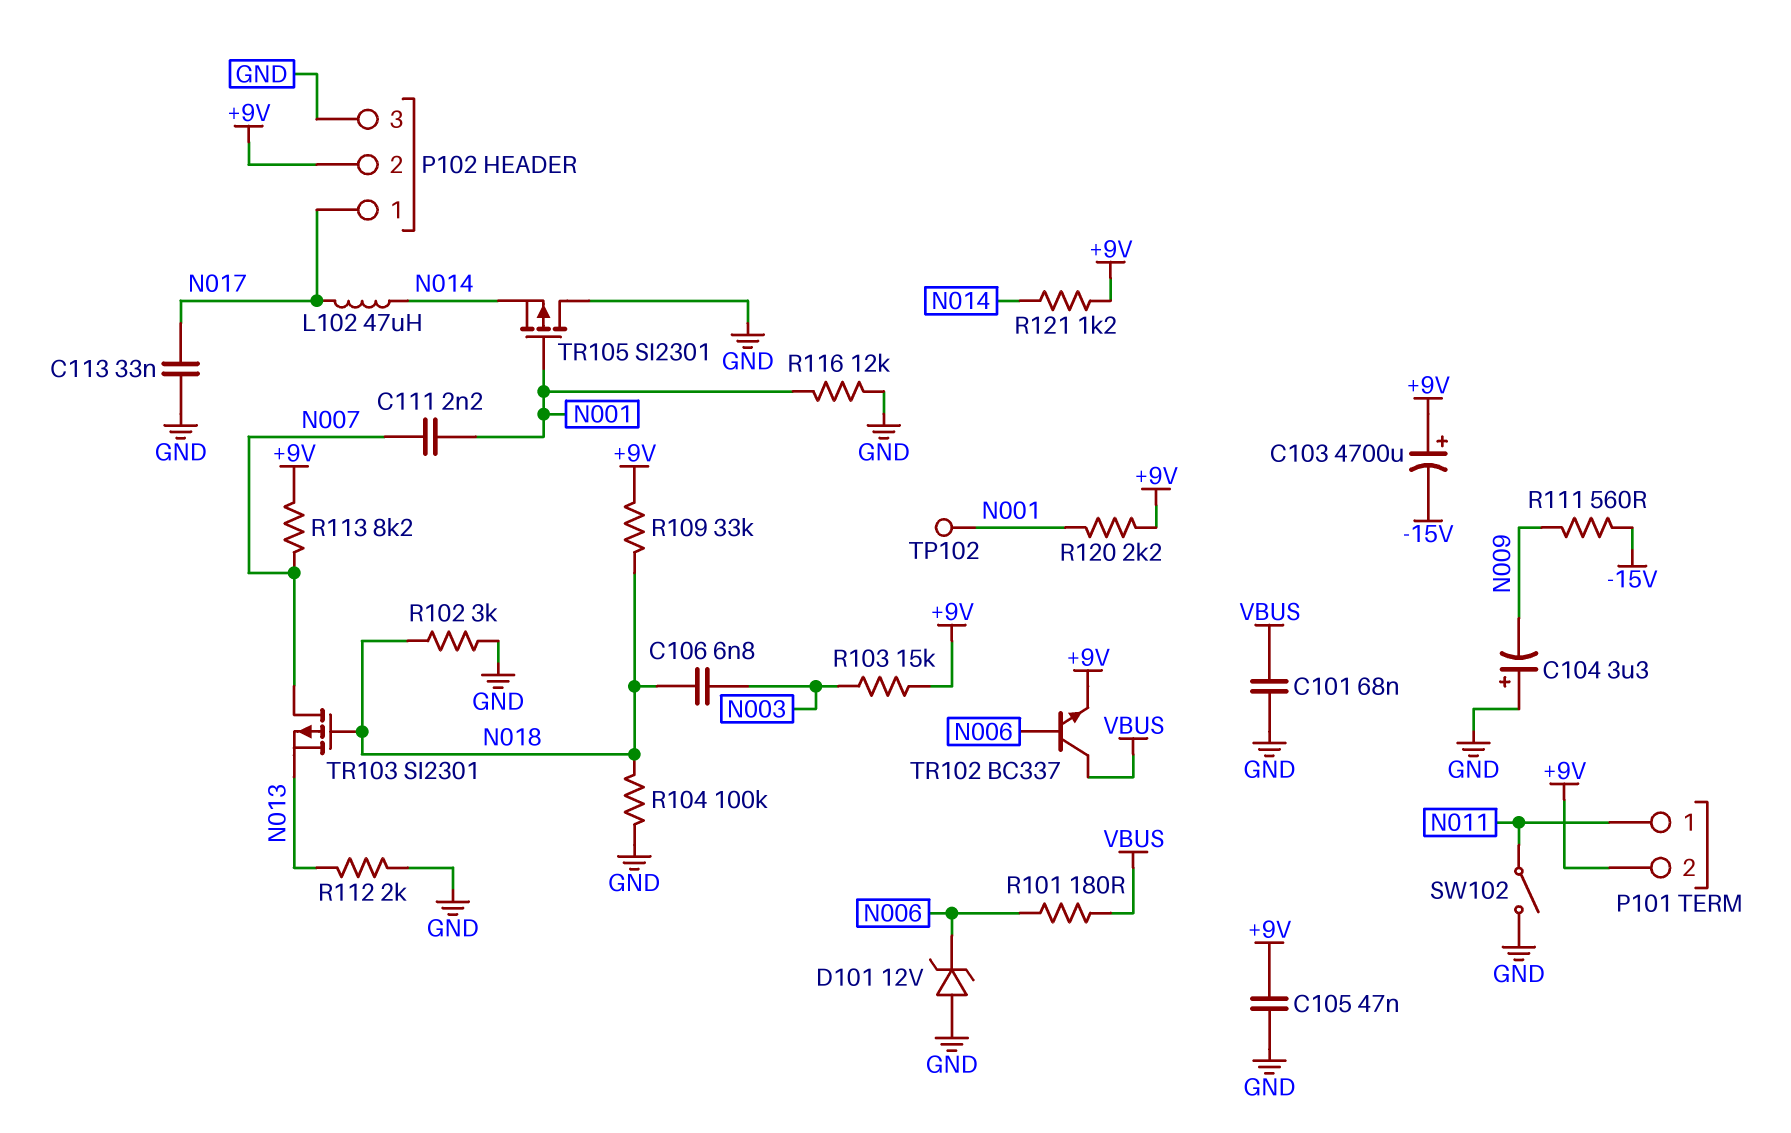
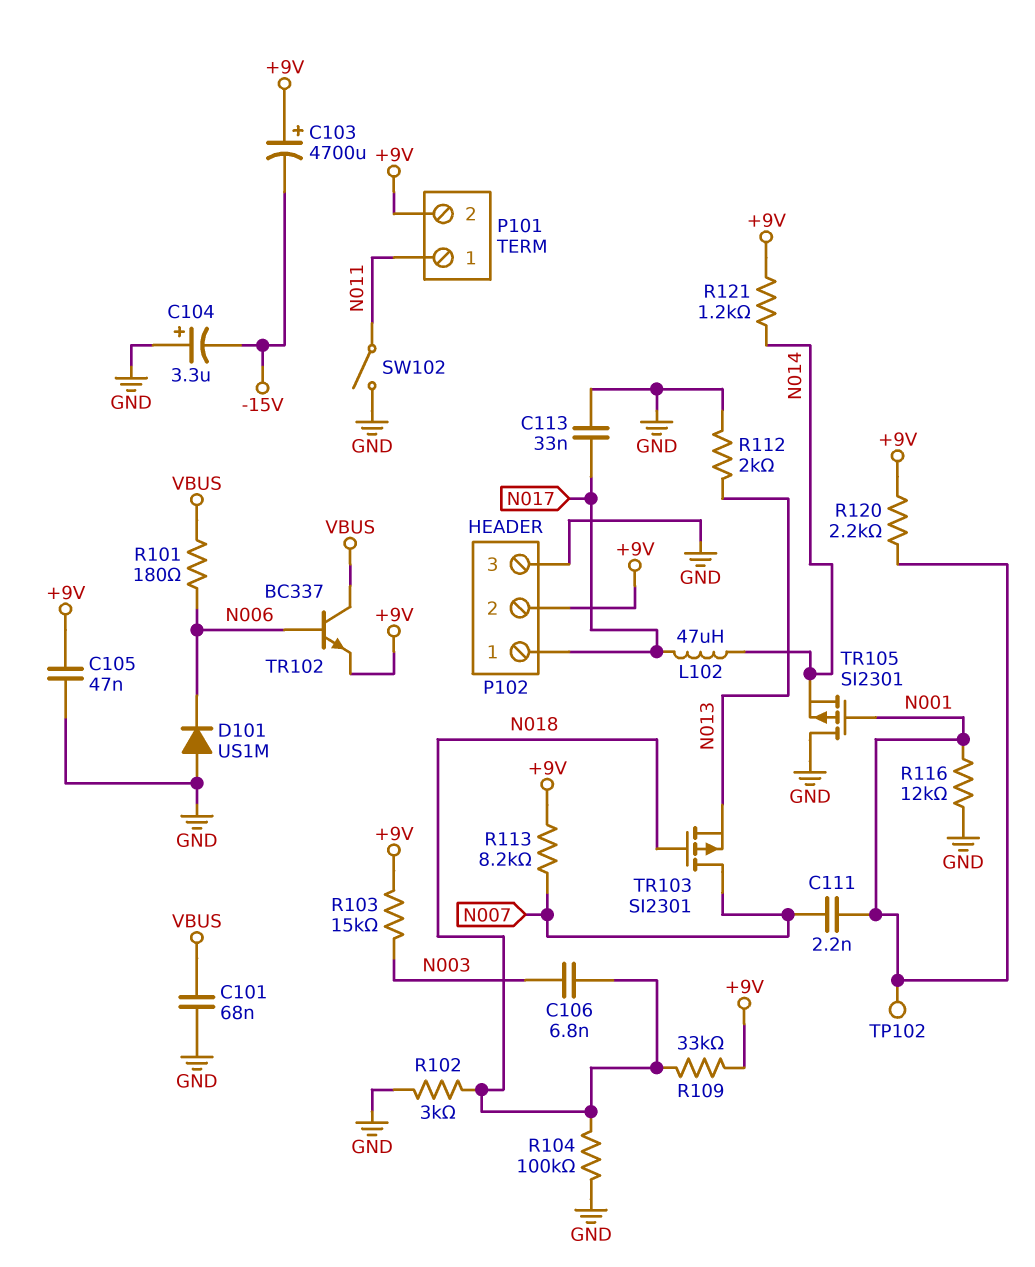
C104: 3.3uF (plus GND, minus N009) -> 3.3uF (plus GND, minus -15V)
D101: zener 12V (A GND, K N006) -> diode US1M (A GND, K N006)
R111: 560 (-15V, N009) -> none

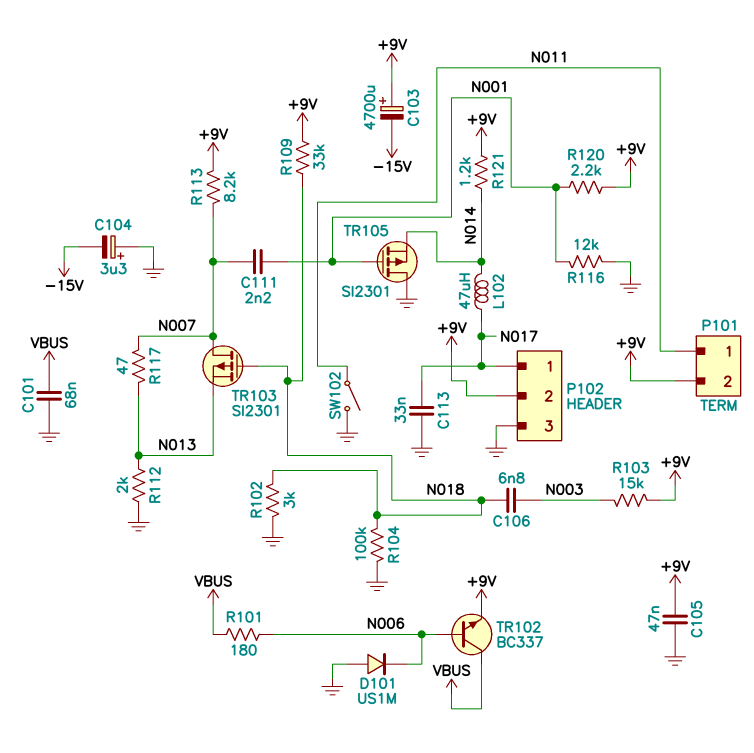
R117: none -> 47 (N007, N013)
TP102: test point (N001) -> none

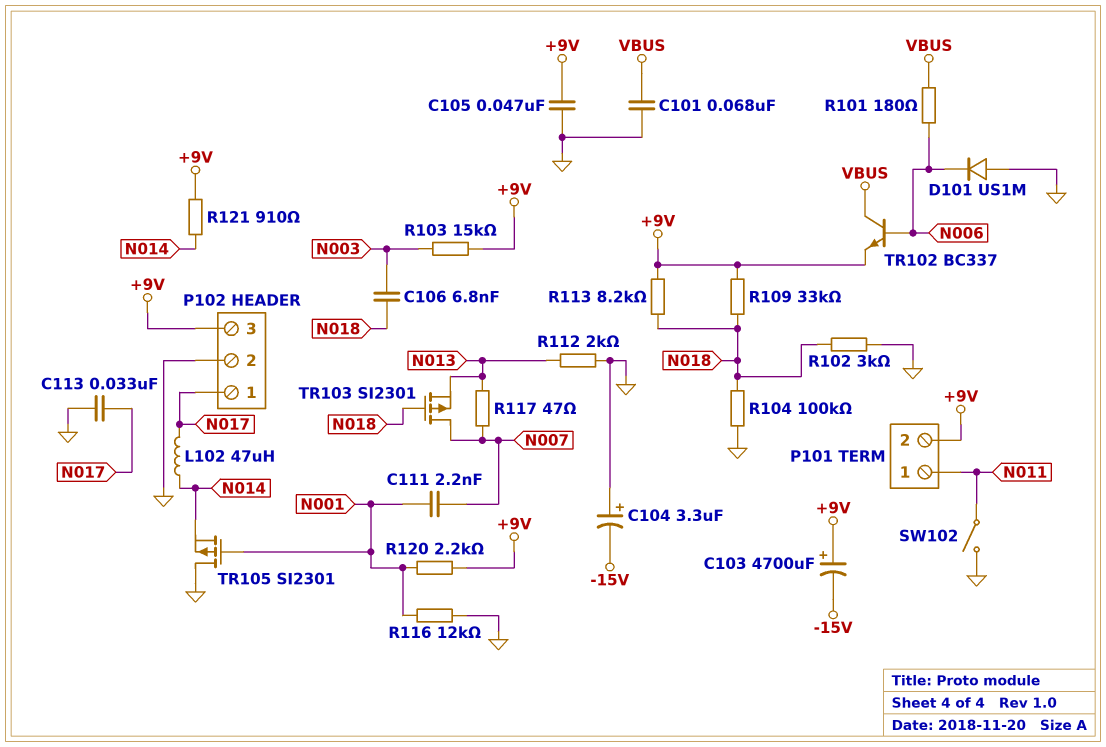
P102 pin 2: +9V -> GND
P102 pin 3: GND -> +9V
R113: 8.2k (+9V, N007) -> 8.2k (+9V, N018)
R121: 1.2k (+9V, N014) -> 910 (+9V, N014)

